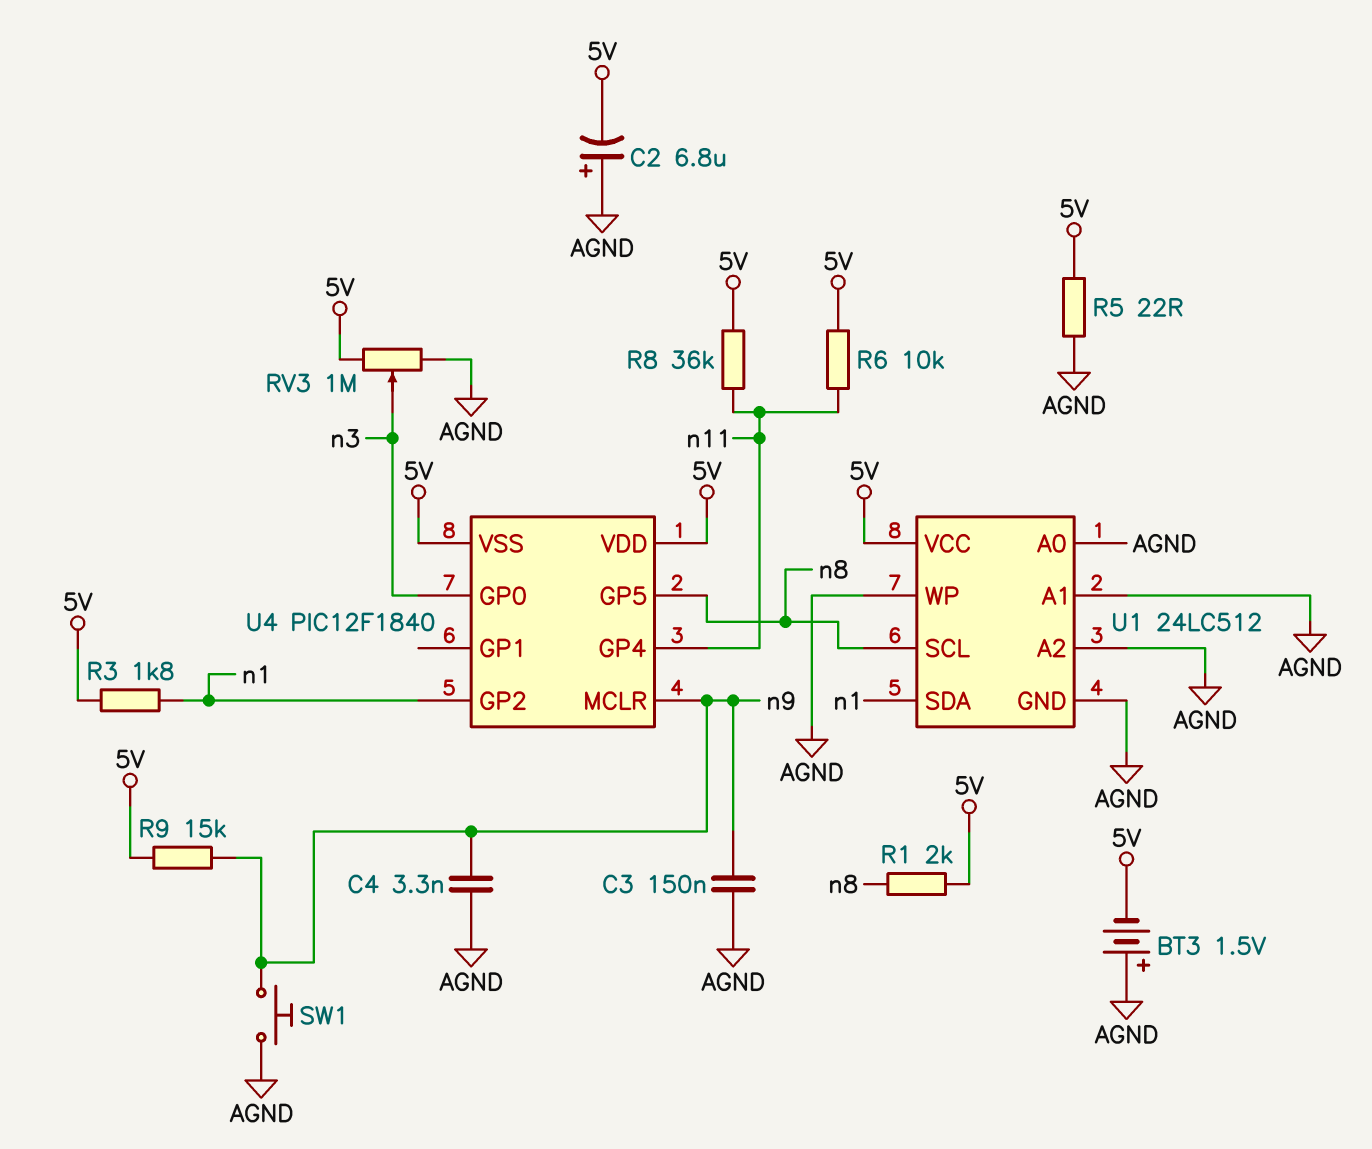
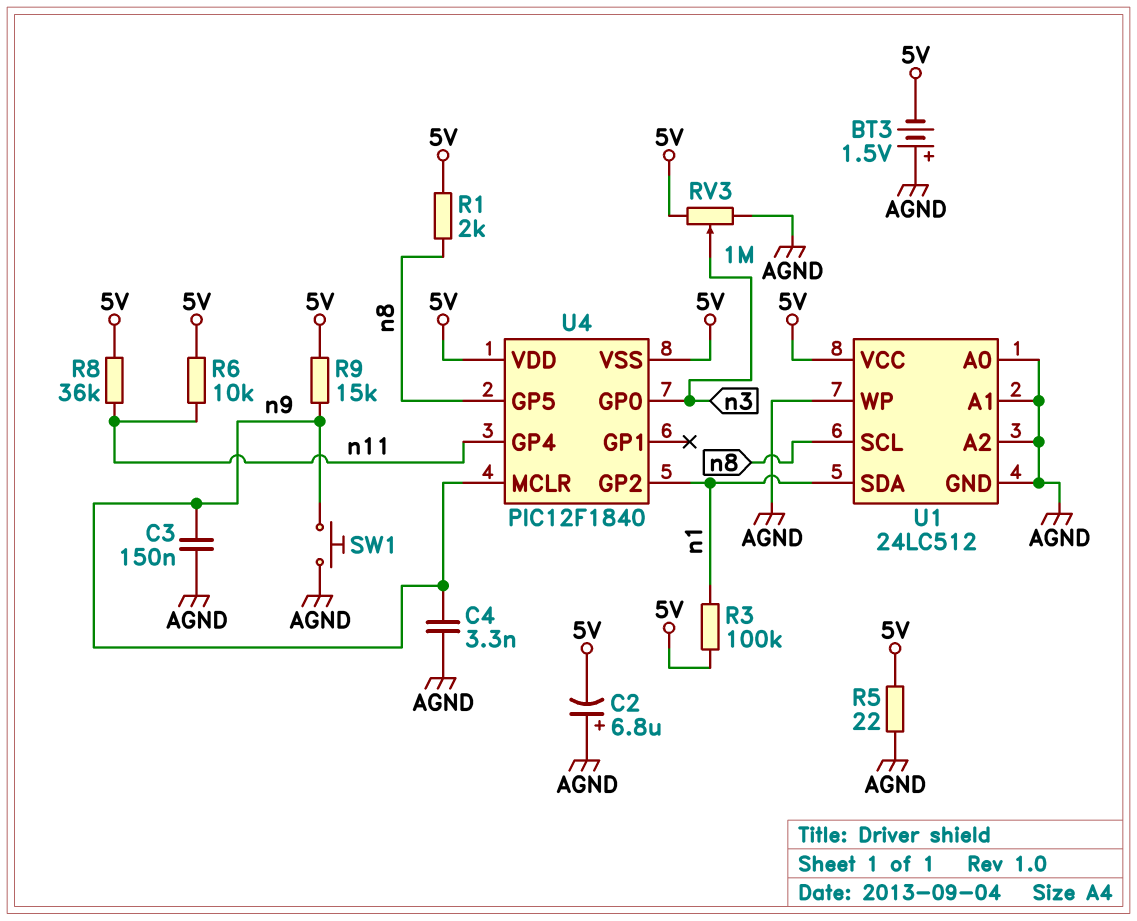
R3: 1.8k (5V, n1) -> 100k (5V, n1)

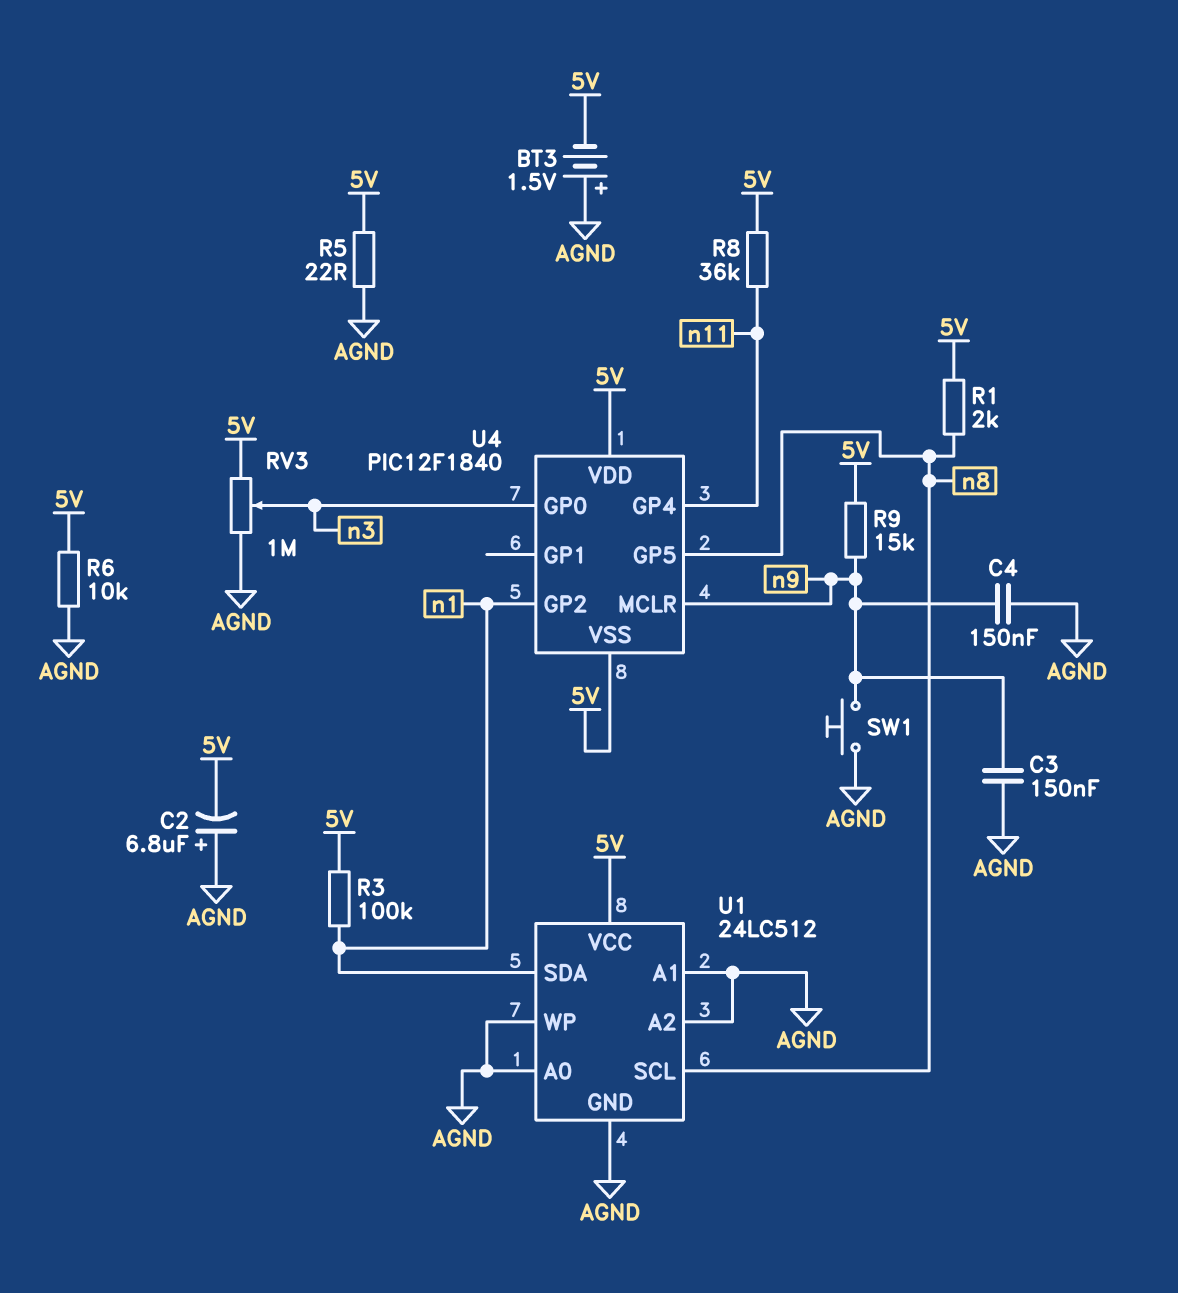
C4: 3.3nF (AGND, n9) -> 150nF (AGND, n9)
R6: 10k (5V, n11) -> 10k (5V, AGND)

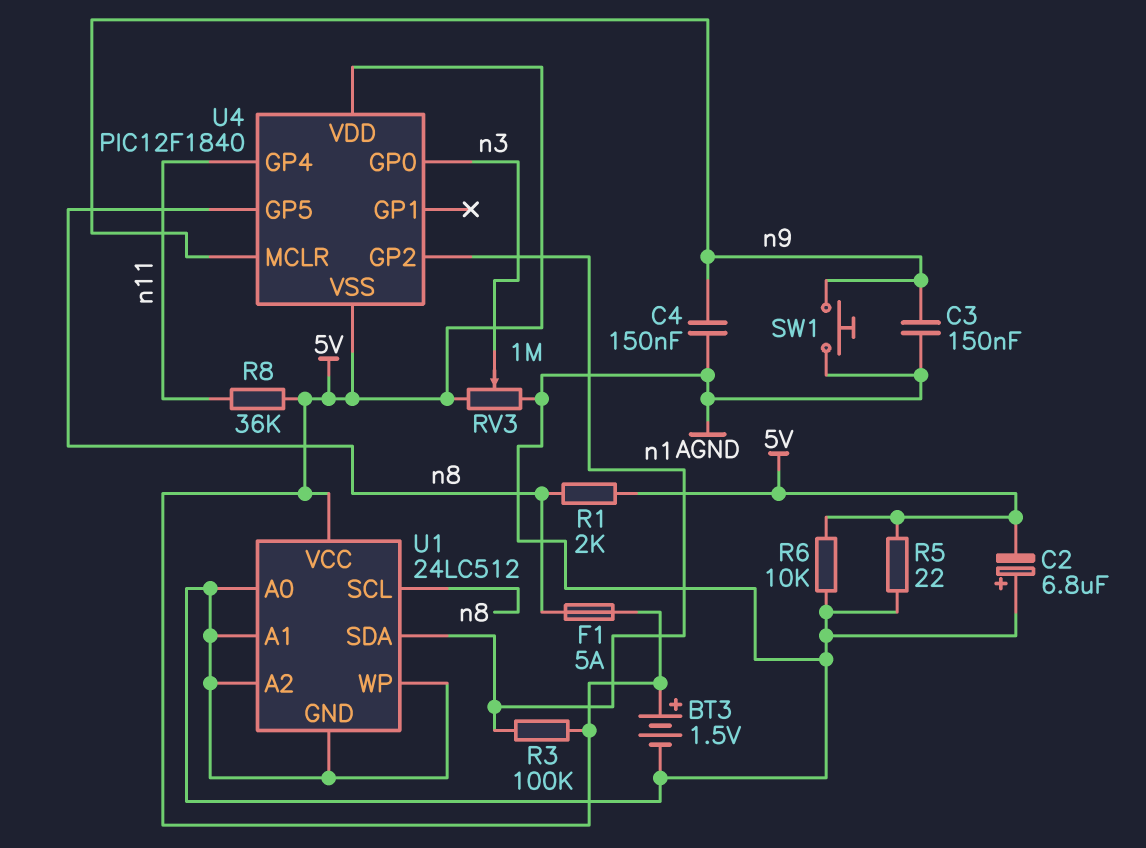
BT3: 1.5V (plus AGND, minus 5V) -> 1.5V (plus 5V, minus AGND)
F1: none -> 5A (5V, n8)
R9: 15k (5V, n9) -> none

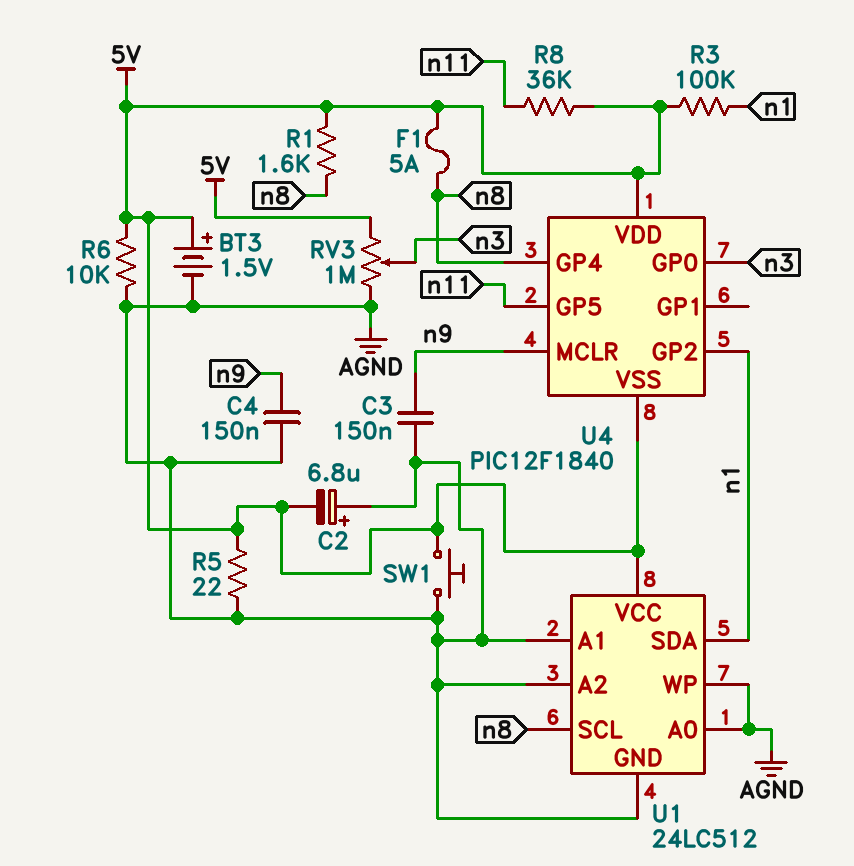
R1: 2k (5V, n8) -> 1.6k (5V, n8)
SW1: button (AGND, n9) -> button (5V, AGND)
U4 pin GP4: n11 -> n8
U4 pin GP5: n8 -> n11

